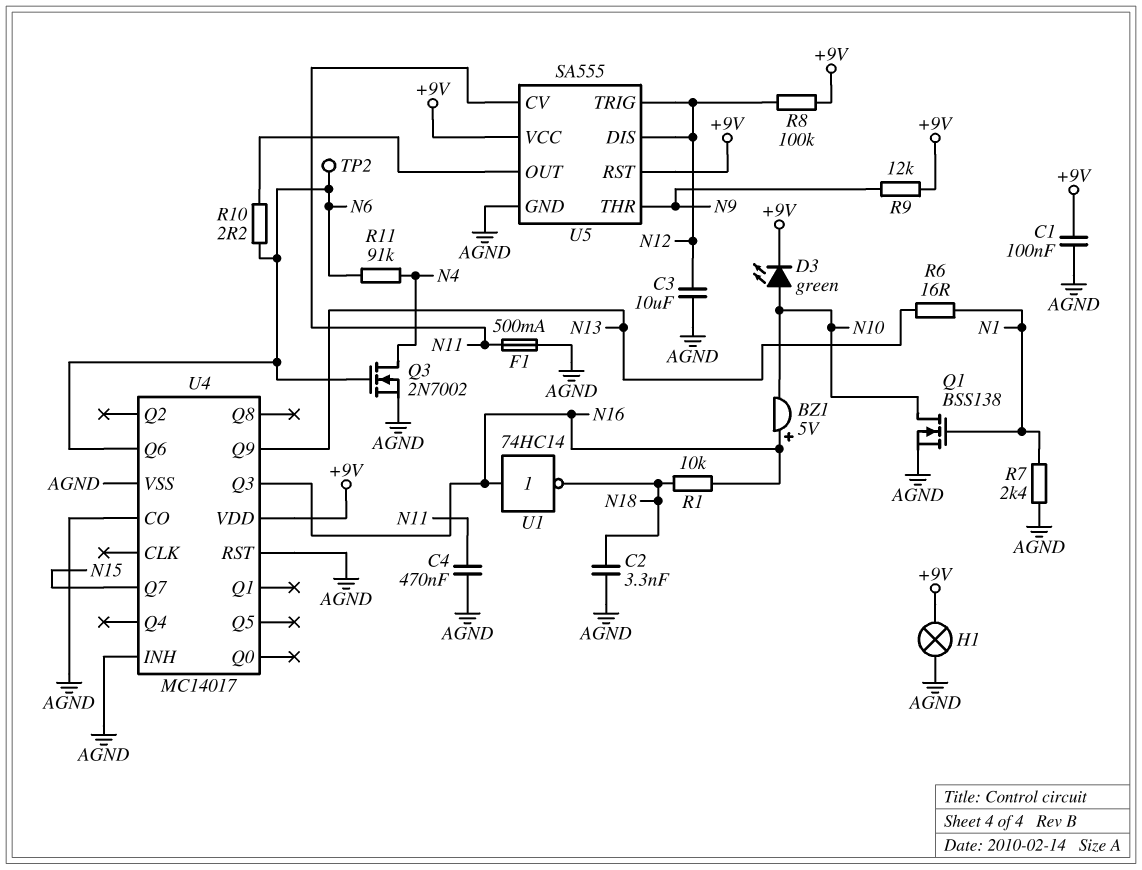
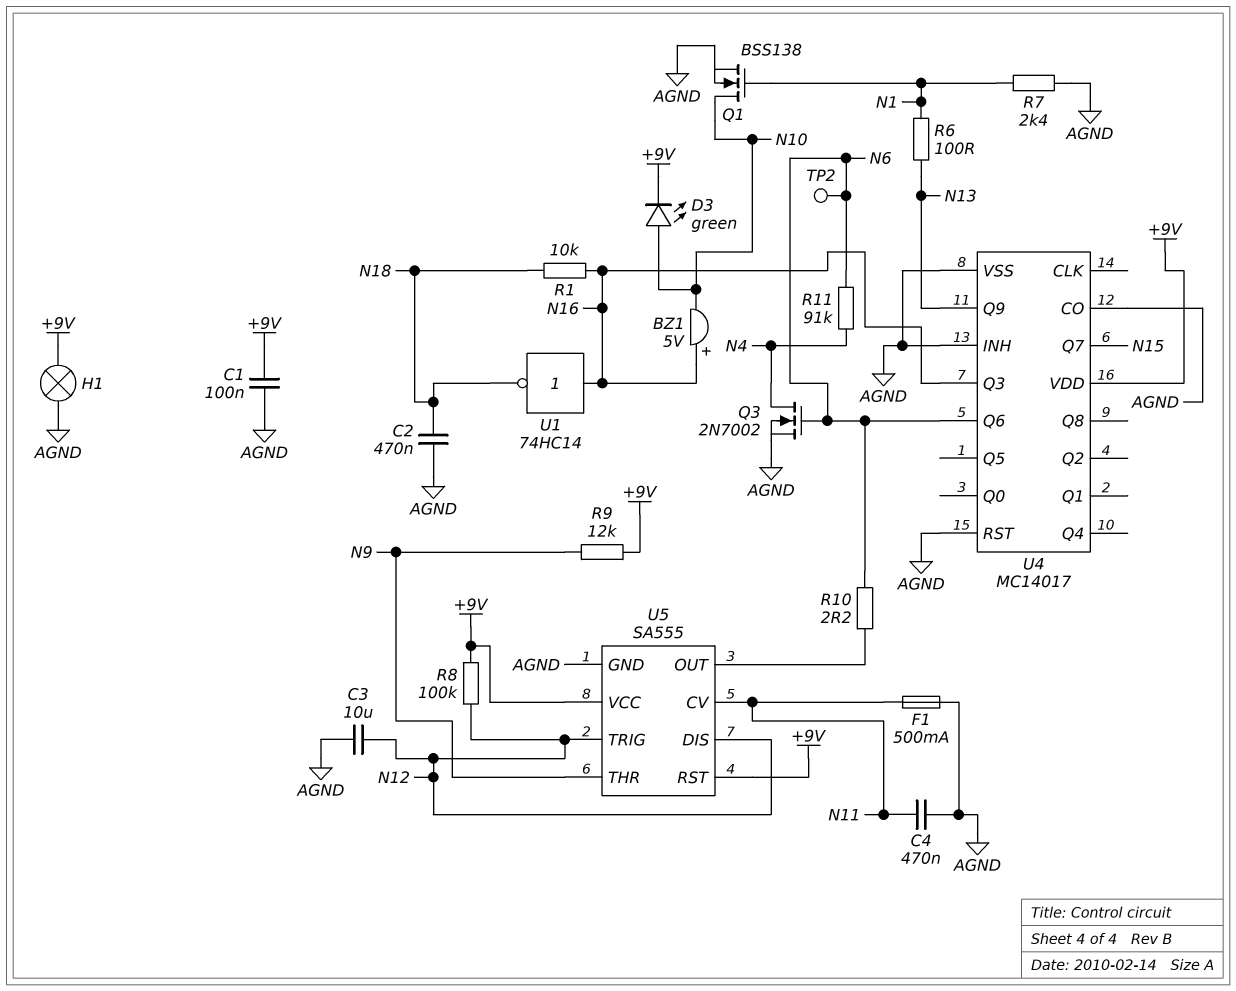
C2: 3.3nF (AGND, N18) -> 470nF (AGND, N18)
R6: 16 (N1, N13) -> 100 (N1, N13)

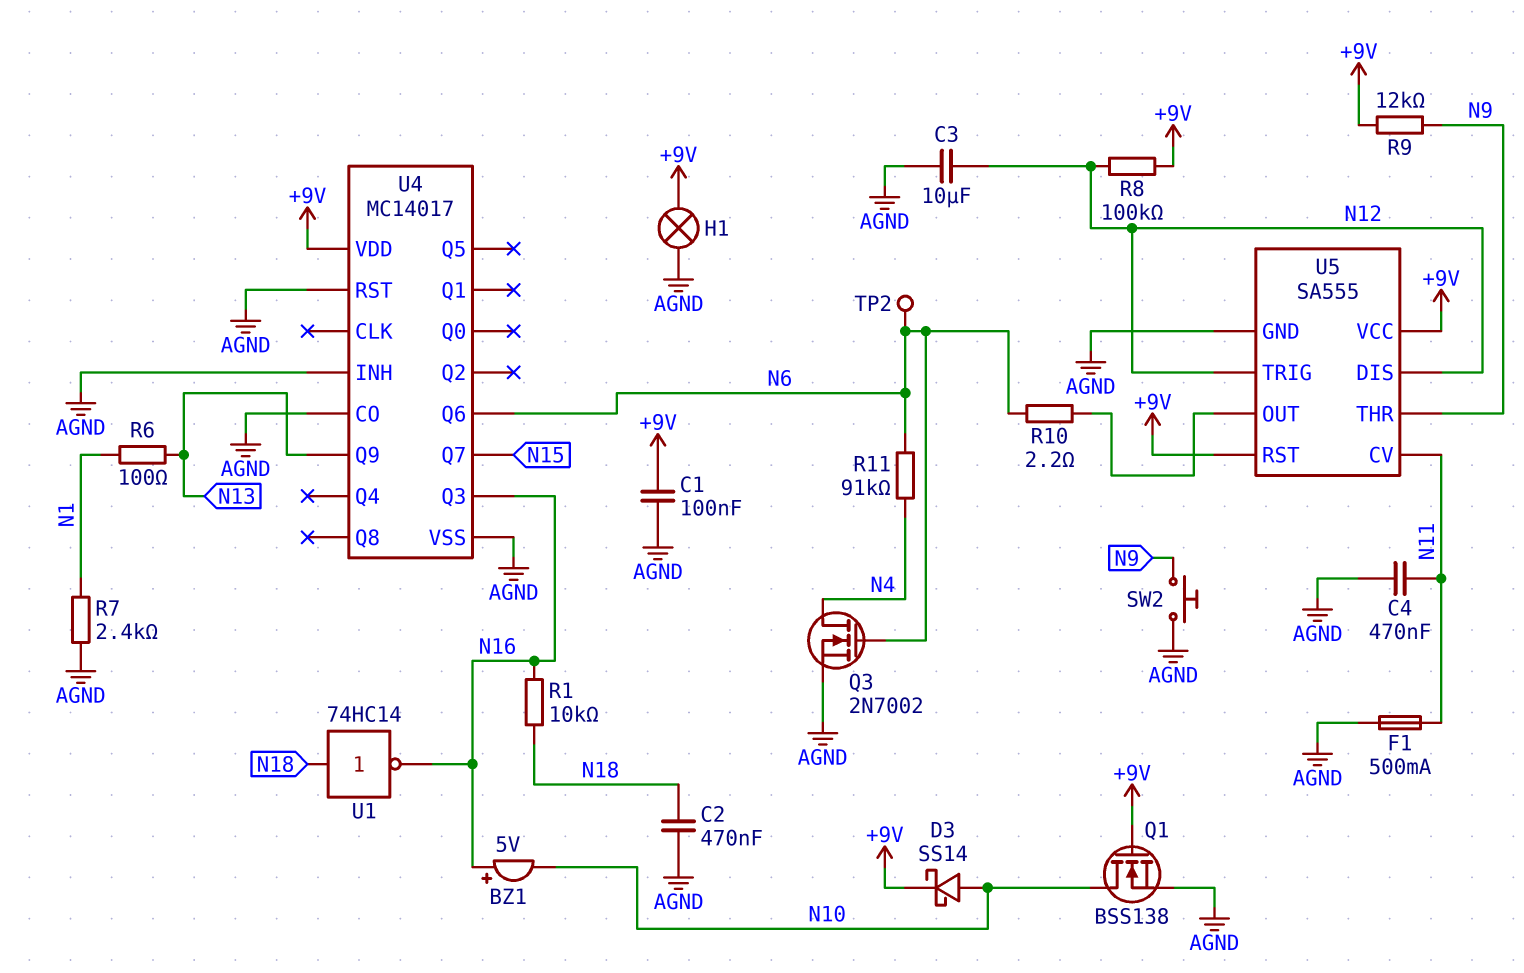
D3: LED green (A N10, K +9V) -> schottky SS14 (A N10, K +9V)
Q1: NMOS BSS138 (G N1, D N10, S AGND) -> NMOS BSS138 (G +9V, D N10, S AGND)
SW2: none -> button (AGND, N9)
U1: NOT 74HC14 (in N16, out N18) -> NOT 74HC14 (in N18, out N16)

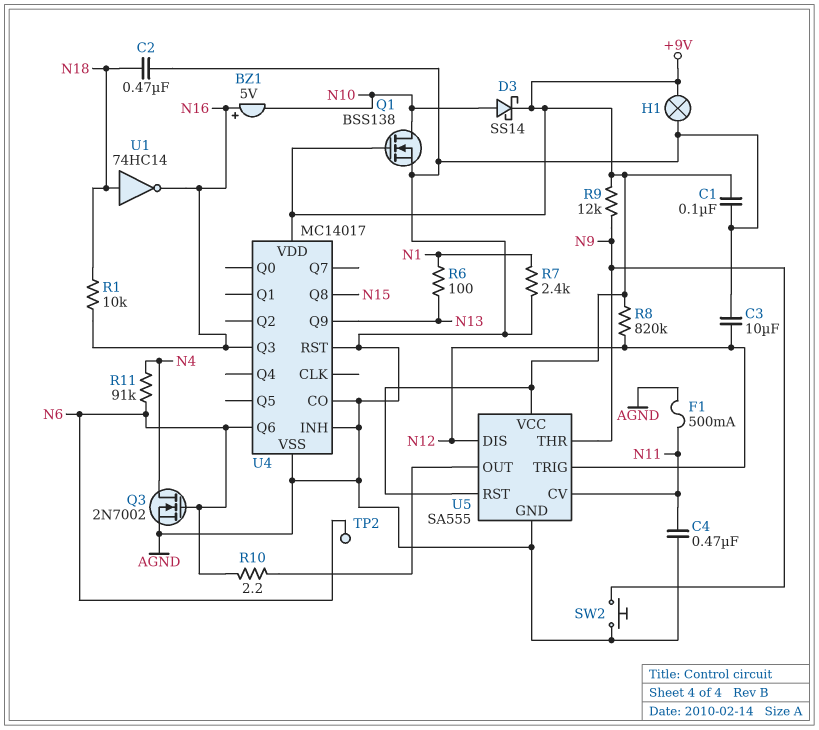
R8: 100k (+9V, N12) -> 820k (+9V, N12)
U4 pin Q7: N15 -> none
U4 pin Q8: none -> N15

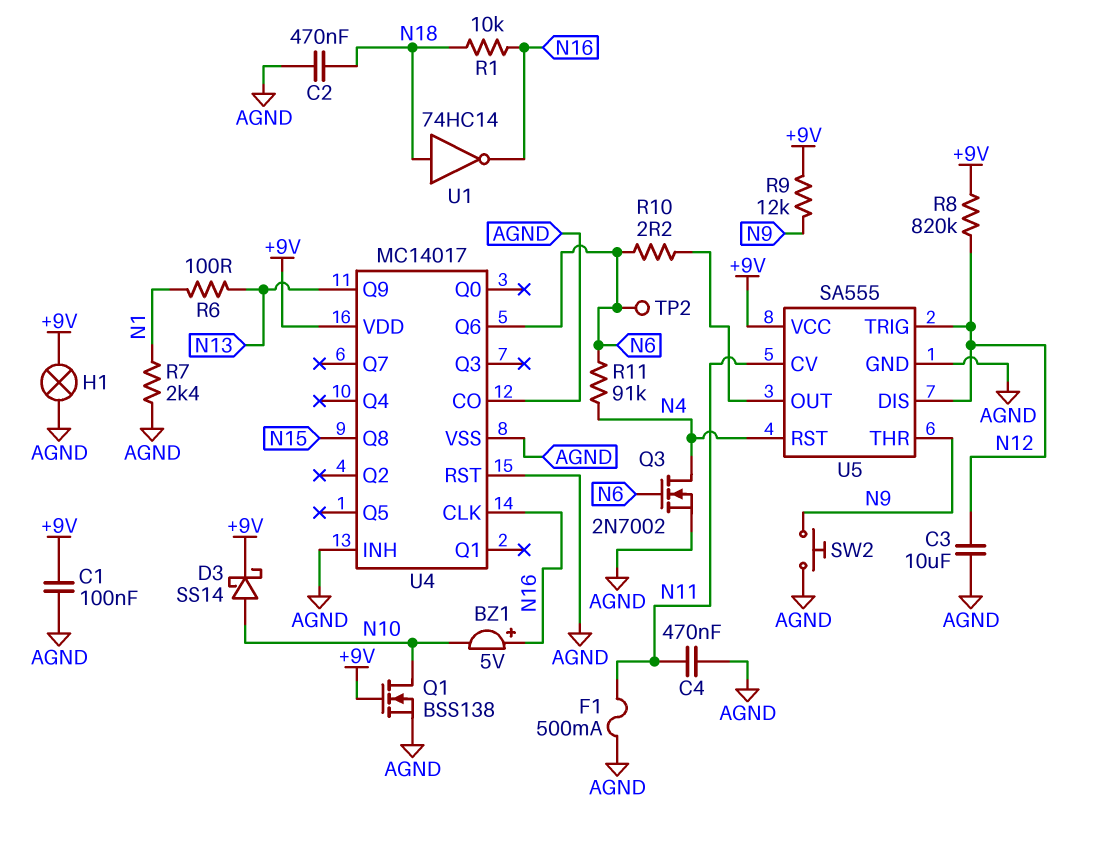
U4 pin CLK: none -> N16
U4 pin Q3: N16 -> none
U5 pin RST: +9V -> N4

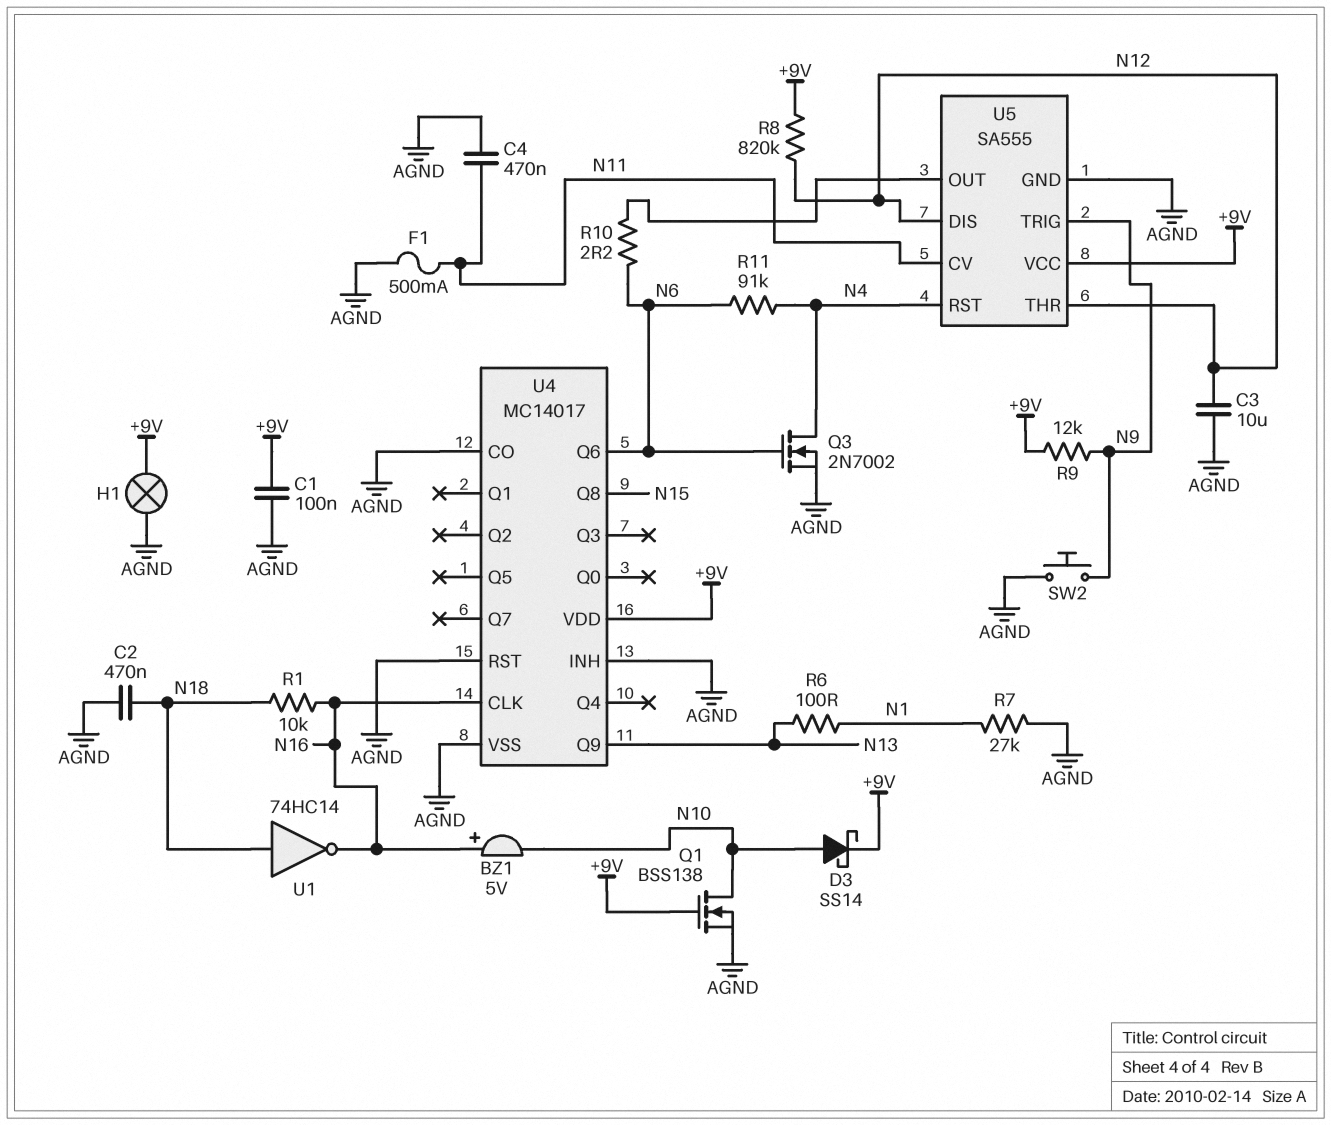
R7: 2.4k (AGND, N1) -> 27k (AGND, N1)
TP2: test point (N6) -> none
U5 pin THR: N9 -> N12
U5 pin TRIG: N12 -> N9

